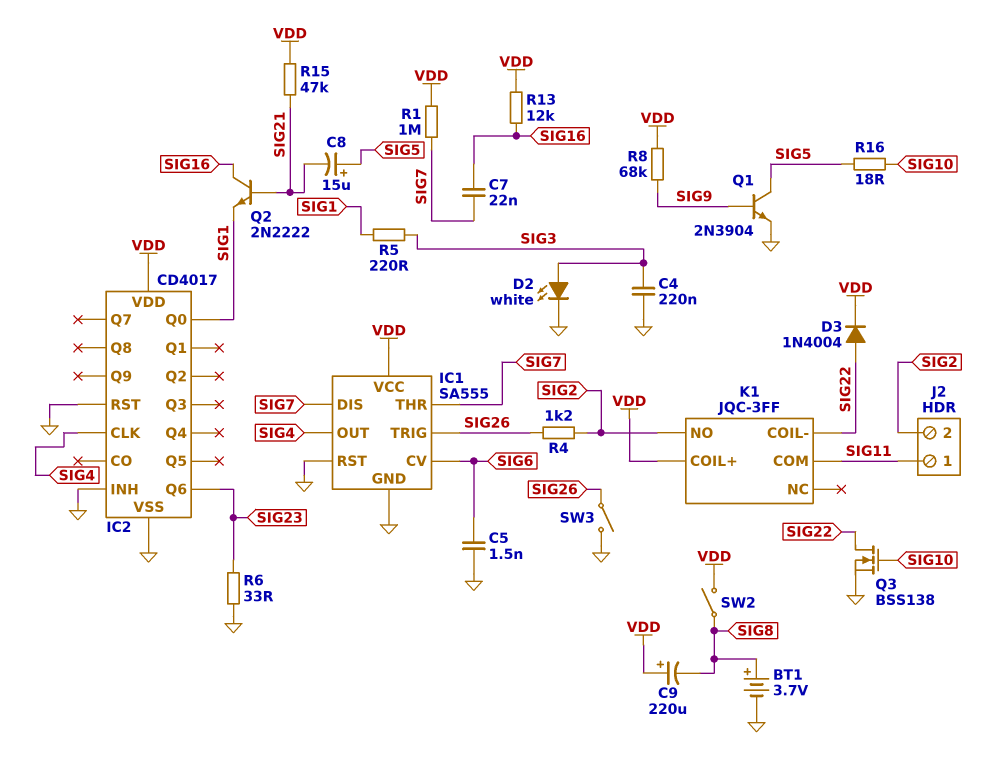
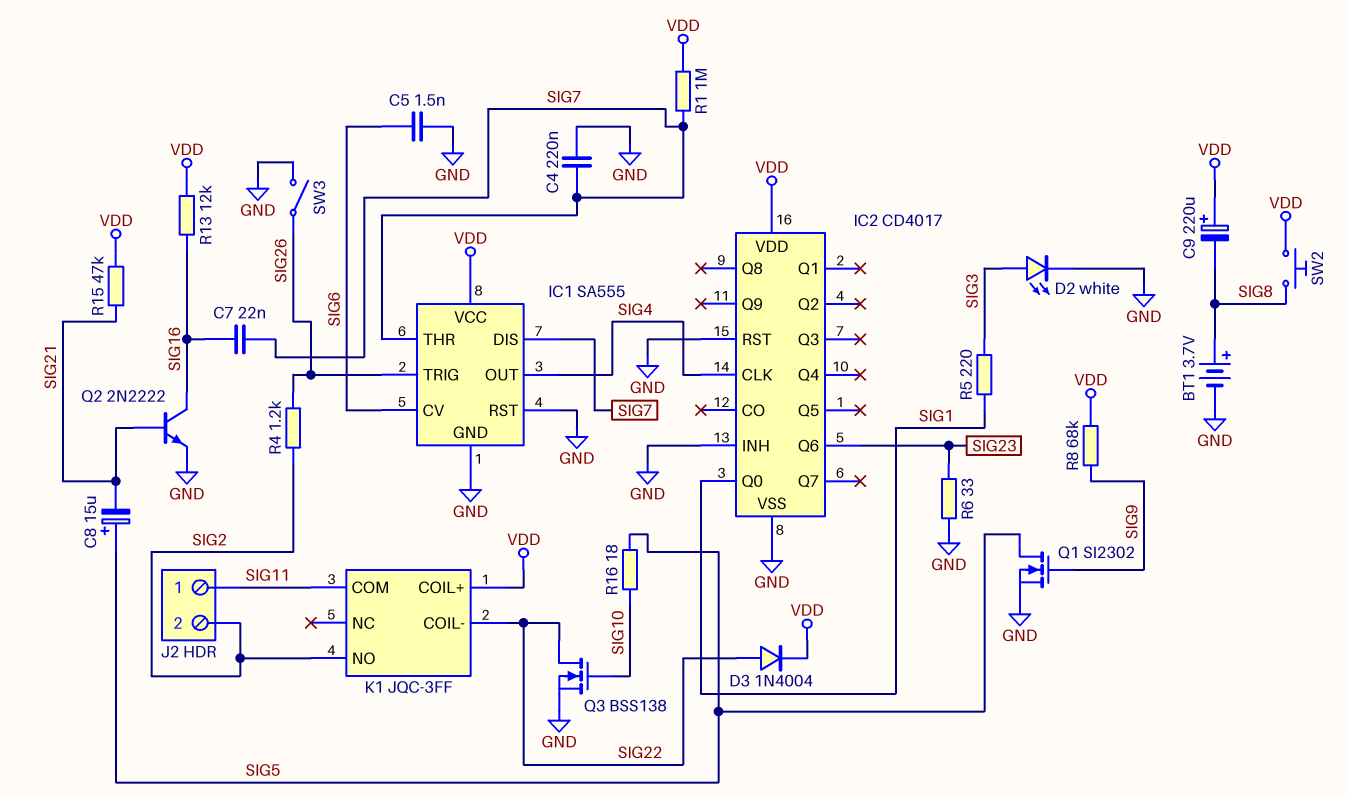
C4: 220nF (GND, SIG3) -> 220nF (GND, SIG7)
Q1: NPN 2N3904 (B SIG9, C SIG5, E GND) -> NMOS SI2302 (G SIG9, D SIG5, S GND)
Q2: NPN 2N2222 (B SIG21, C SIG16, E SIG1) -> NPN 2N2222 (B SIG21, C SIG16, E GND)
SW2: switch (SIG8, VDD) -> button (SIG8, VDD)

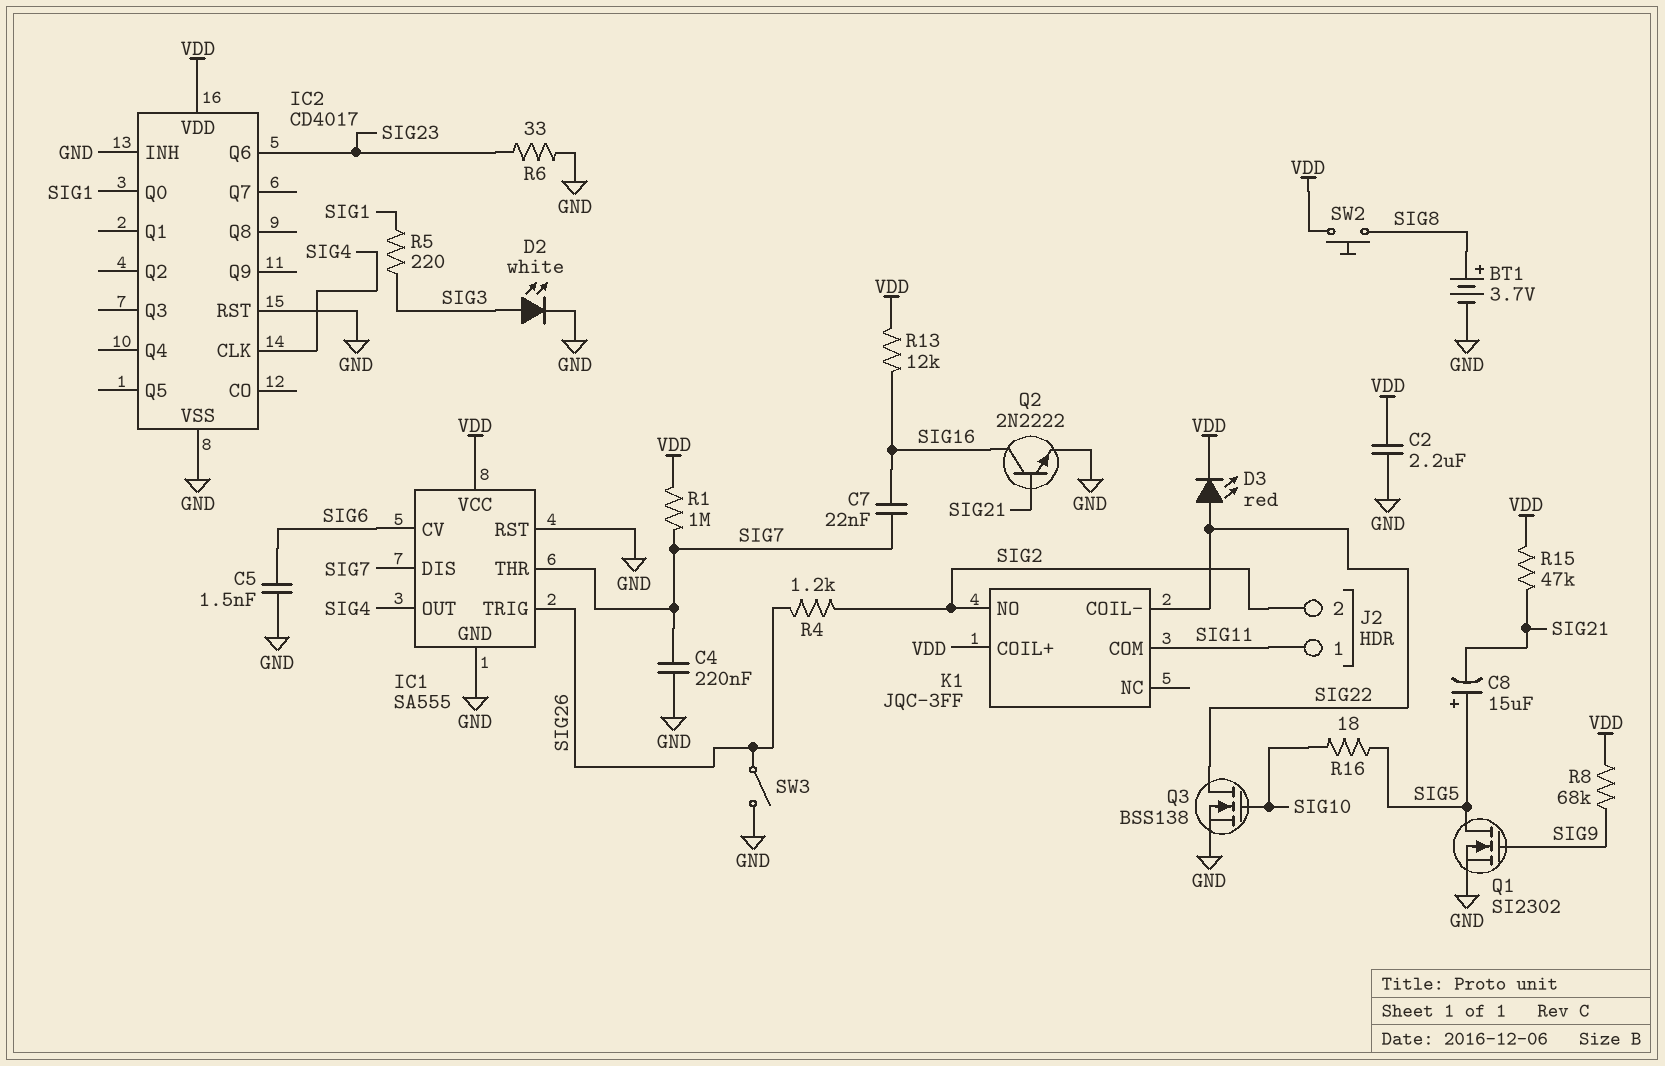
C2: none -> 2.2uF (GND, VDD)
C9: 220uF (plus VDD, minus SIG8) -> none
D3: diode 1N4004 (A SIG22, K VDD) -> LED red (A SIG22, K VDD)

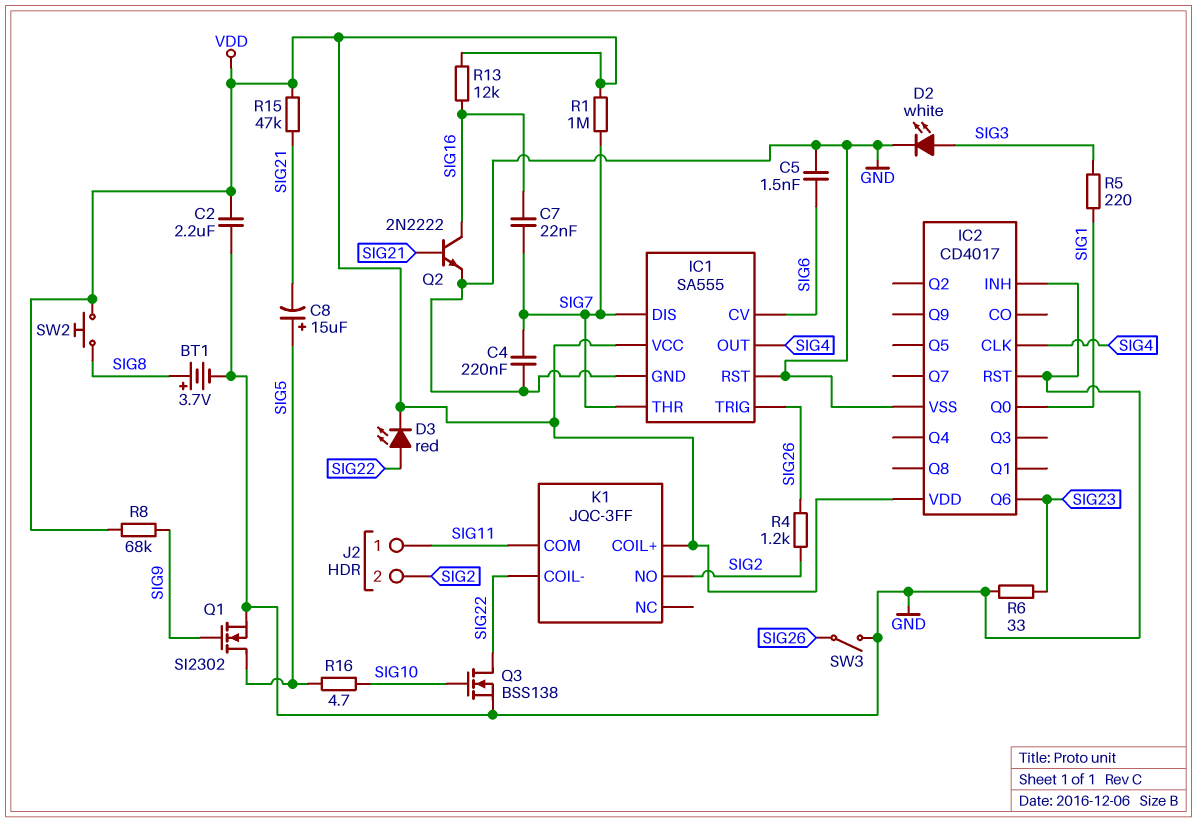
R16: 18 (SIG5, SIG10) -> 4.7 (SIG5, SIG10)

